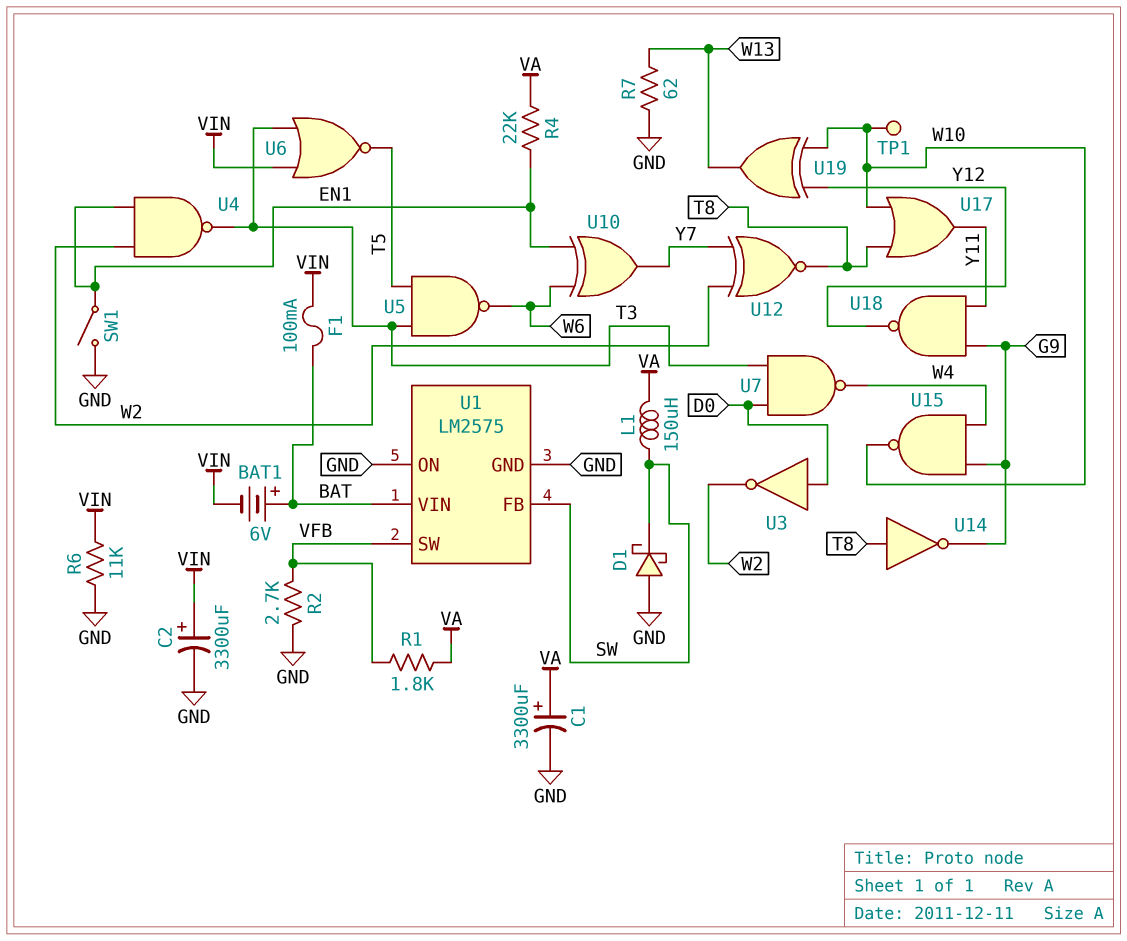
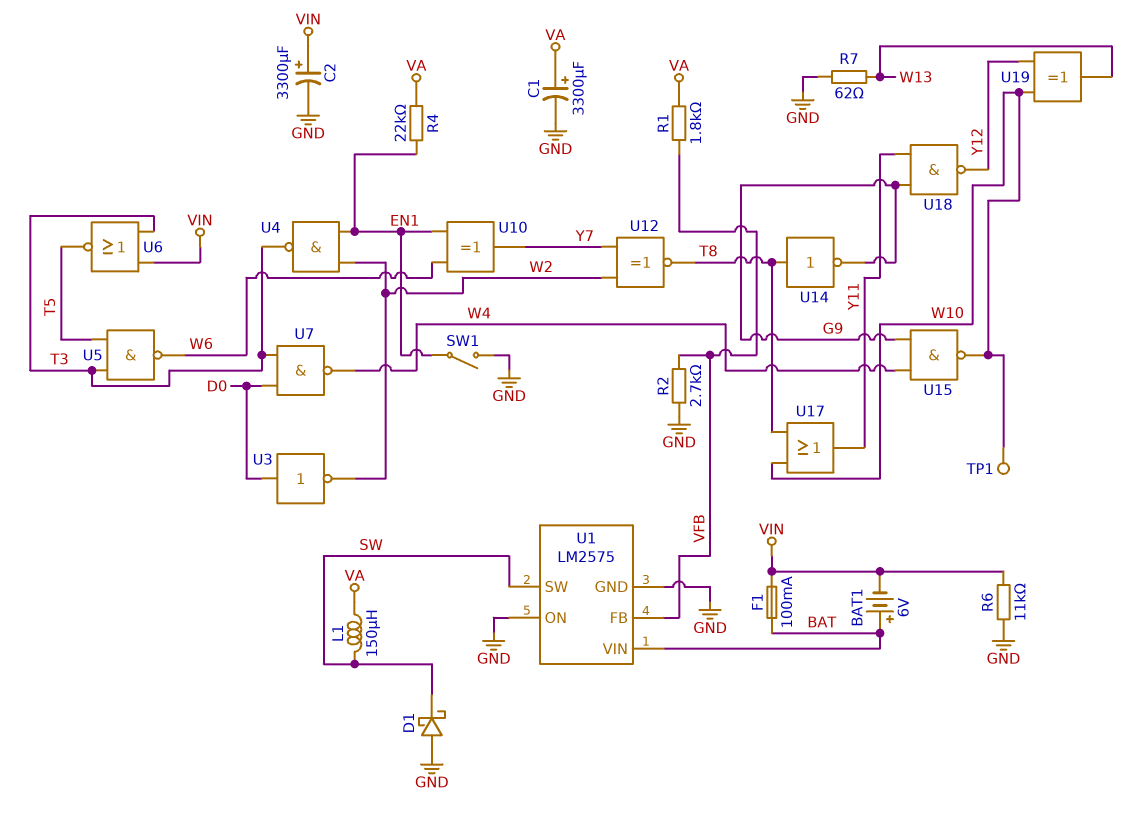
U1 pin FB: SW -> VFB
U1 pin SW: VFB -> SW

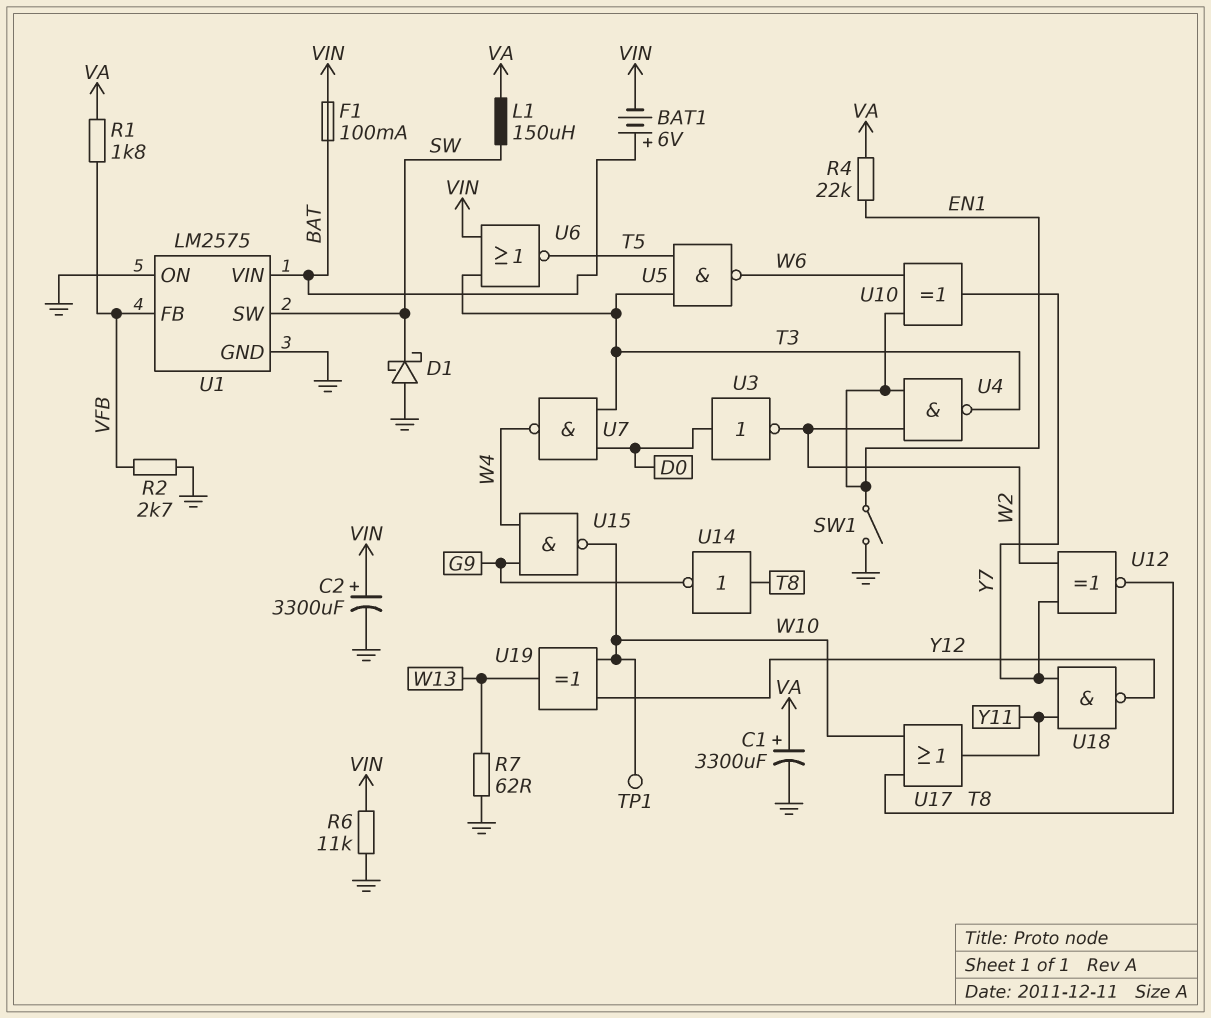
U18: NAND (in G9, in Y11, out Y12) -> NAND (in Y7, in Y11, out Y12)

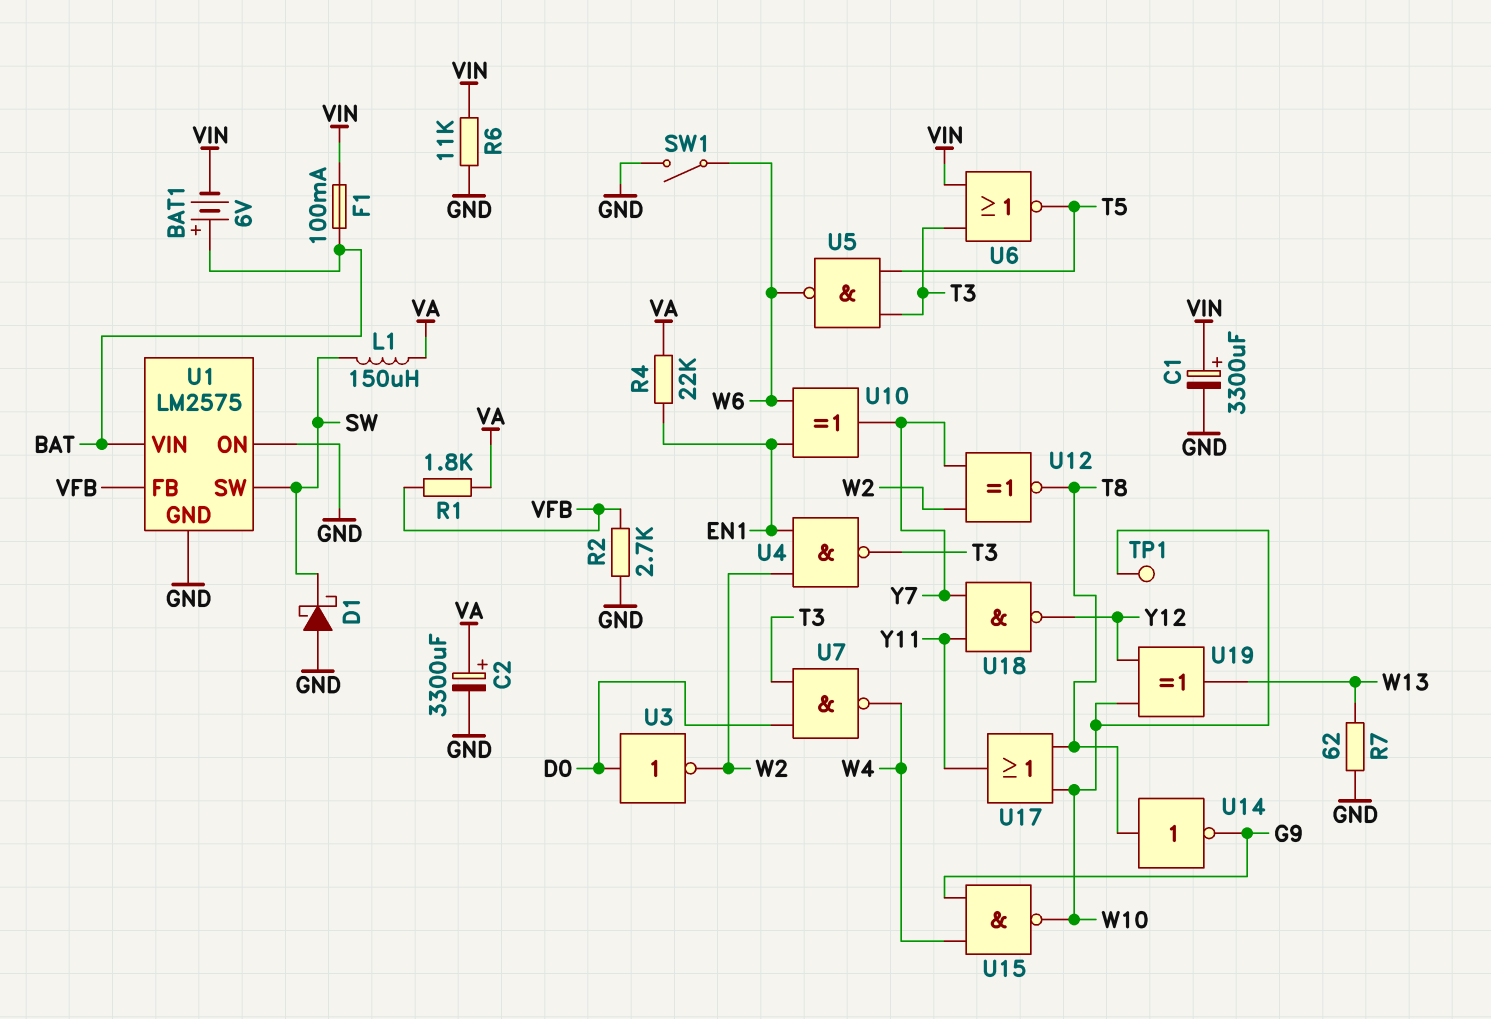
C1: 3300uF (plus VA, minus GND) -> 3300uF (plus VIN, minus GND)
C2: 3300uF (plus VIN, minus GND) -> 3300uF (plus VA, minus GND)
SW1: switch (EN1, GND) -> switch (GND, W6)

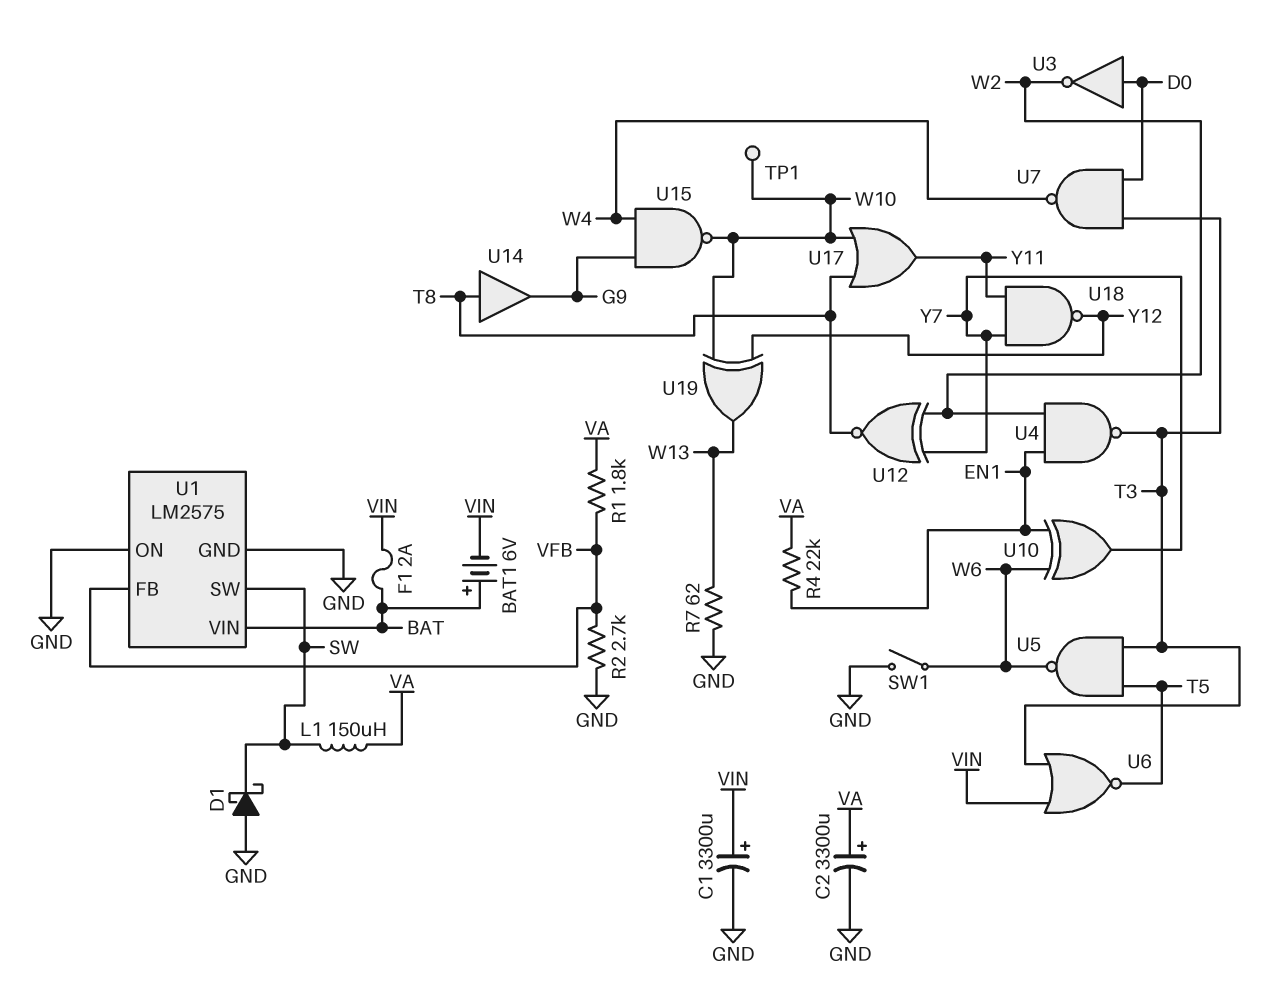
F1: 100mA (BAT, VIN) -> 2A (BAT, VIN)
R6: 11k (GND, VIN) -> none
U14: NOT (in T8, out G9) -> buffer (in T8, out G9)

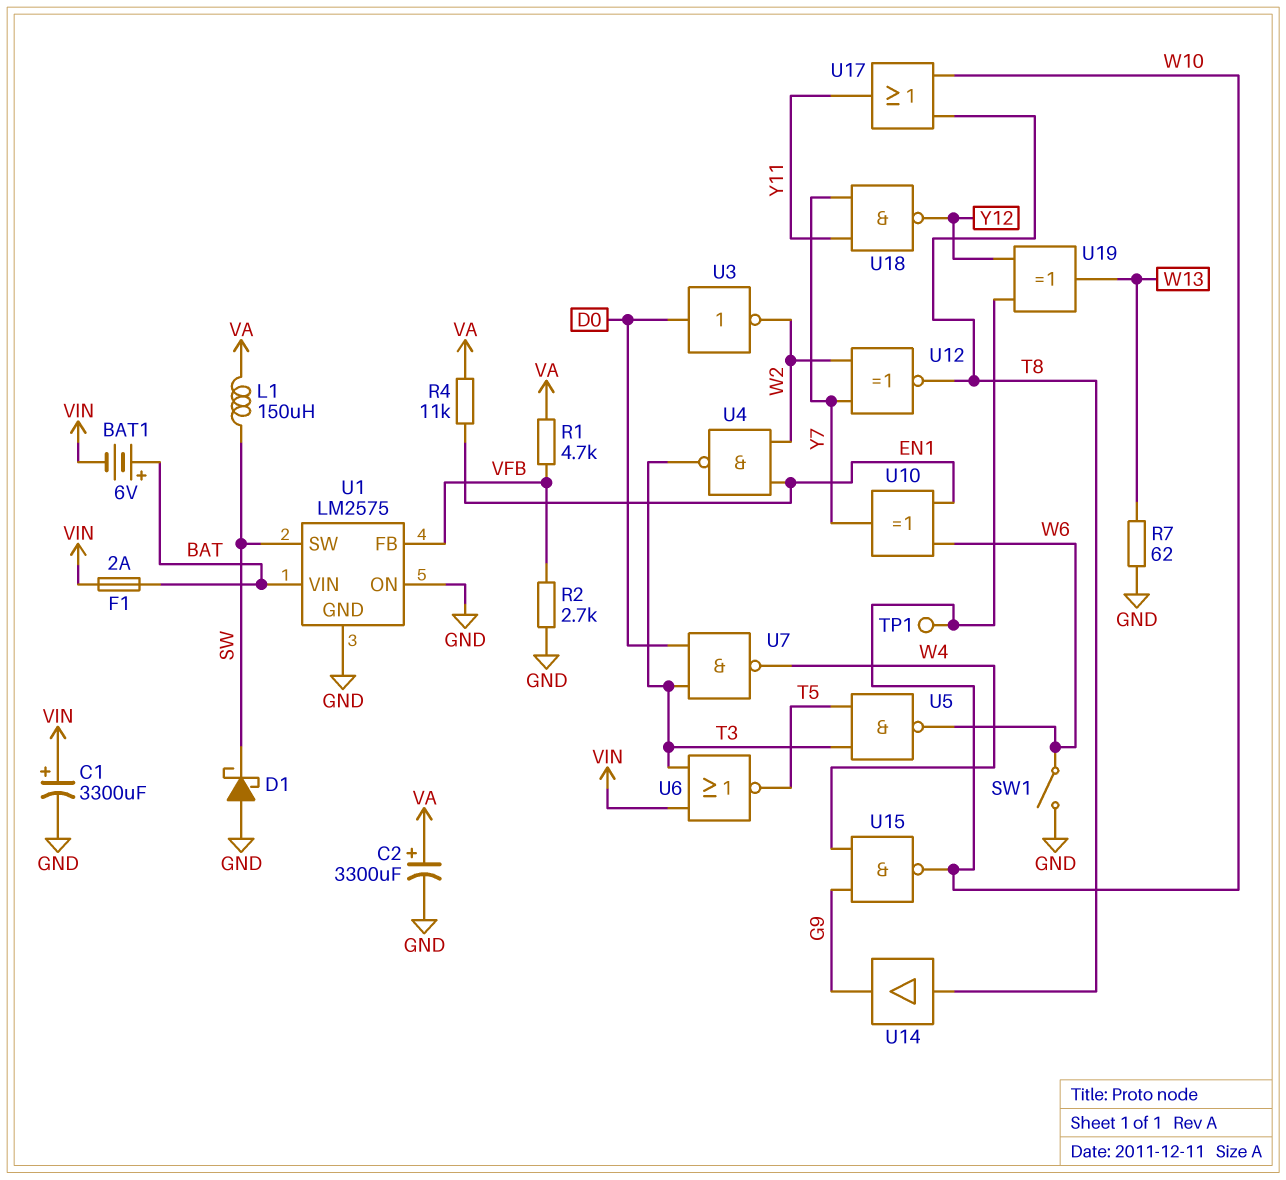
R1: 1.8k (VA, VFB) -> 4.7k (VA, VFB)
R4: 22k (EN1, VA) -> 11k (EN1, VA)

